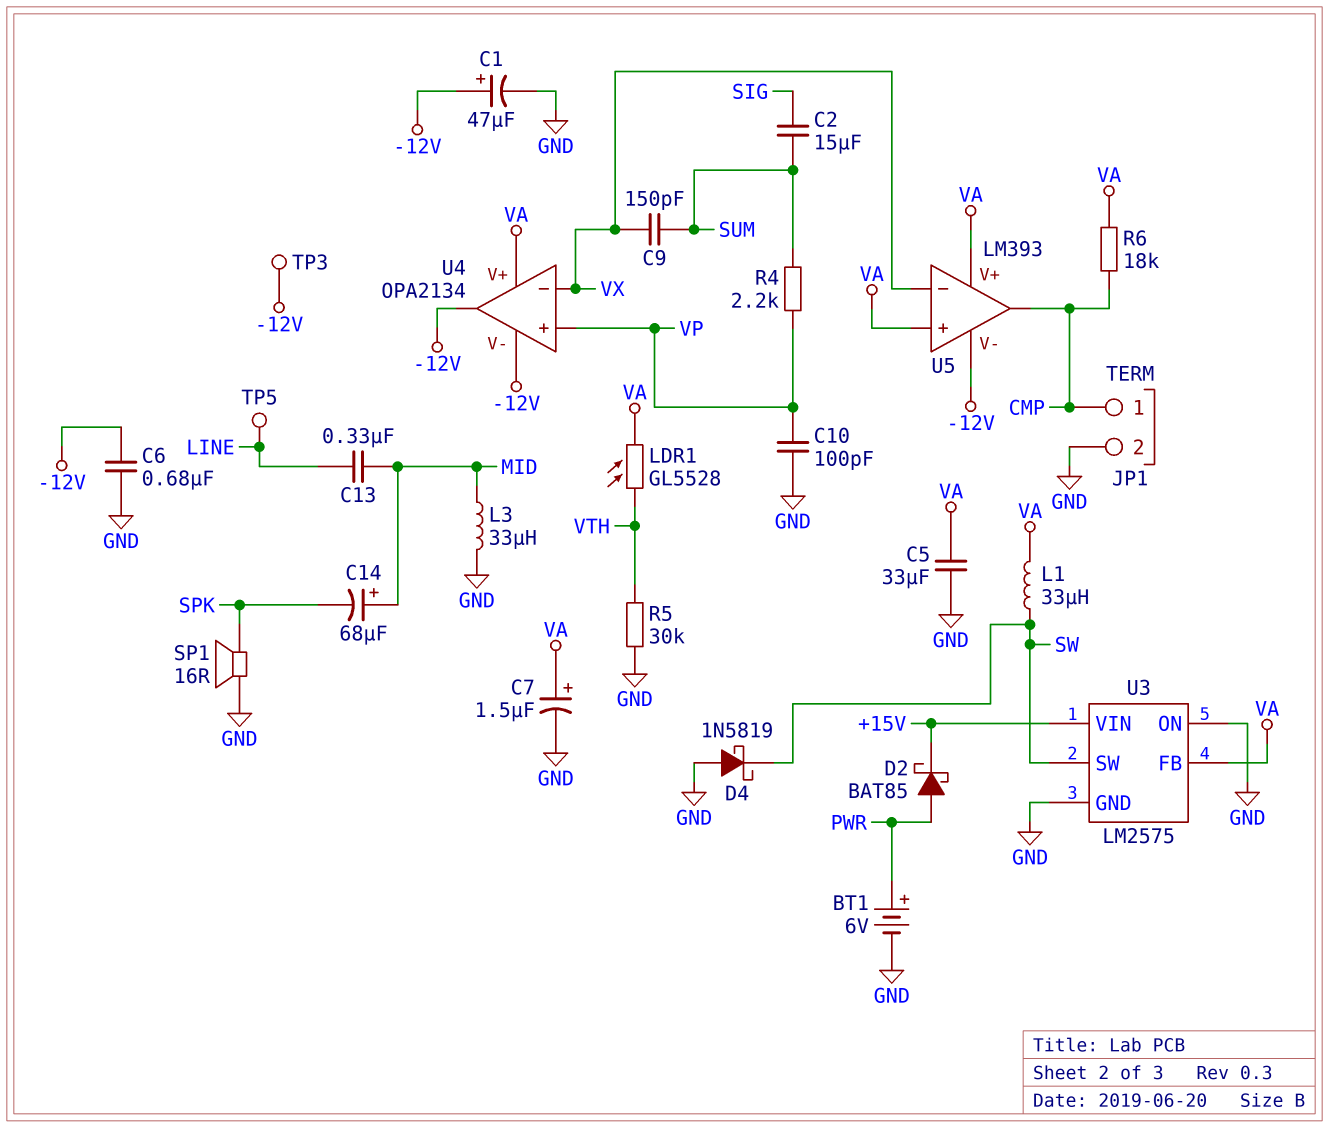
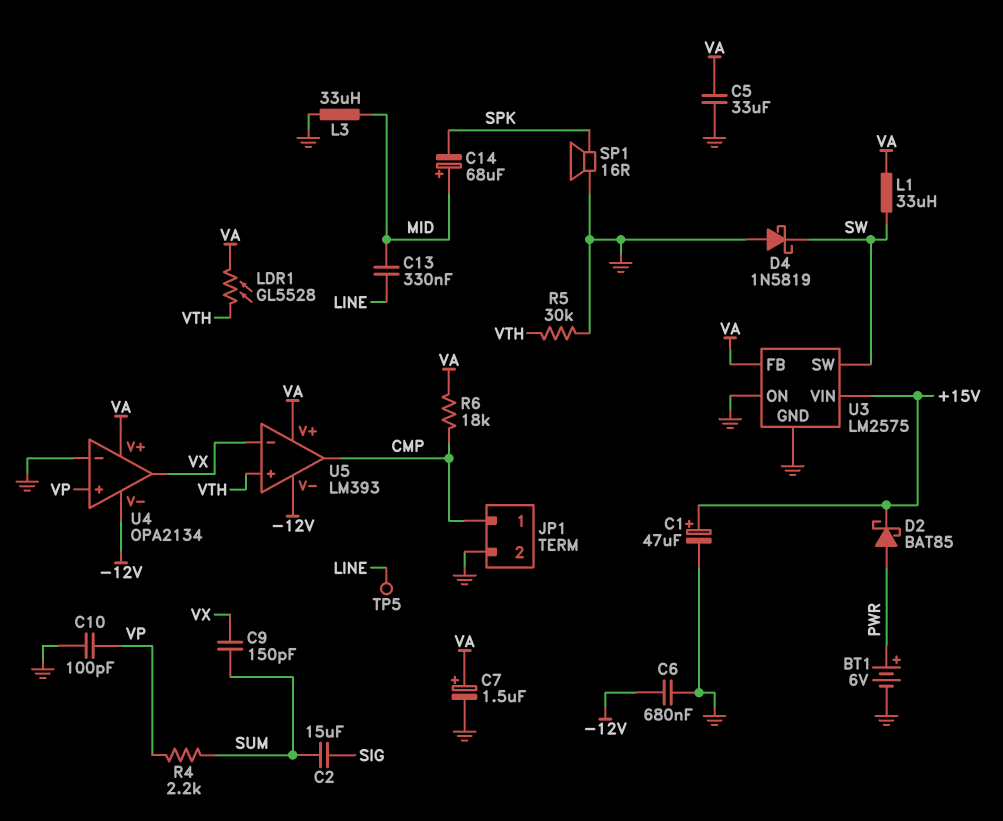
C1: 47uF (plus -12V, minus GND) -> 47uF (plus +15V, minus GND)
TP3: test point (-12V) -> none
U4 pin in-: VX -> GND
U4 pin out: -12V -> VX
U5 pin in+: VA -> VTH

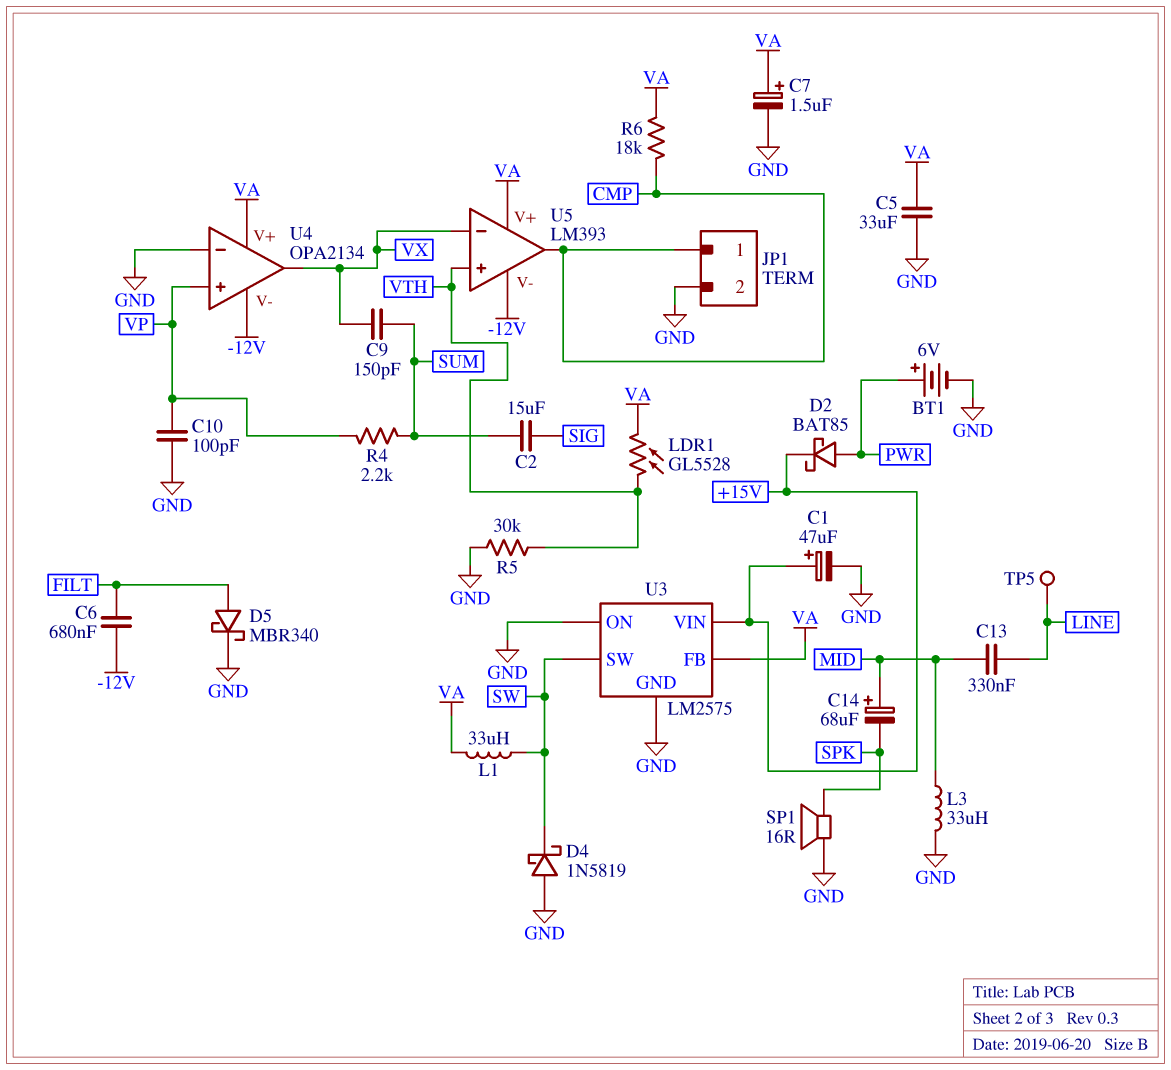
C6: 680nF (-12V, GND) -> 680nF (-12V, FILT)
D5: none -> schottky MBR340 (A FILT, K GND)

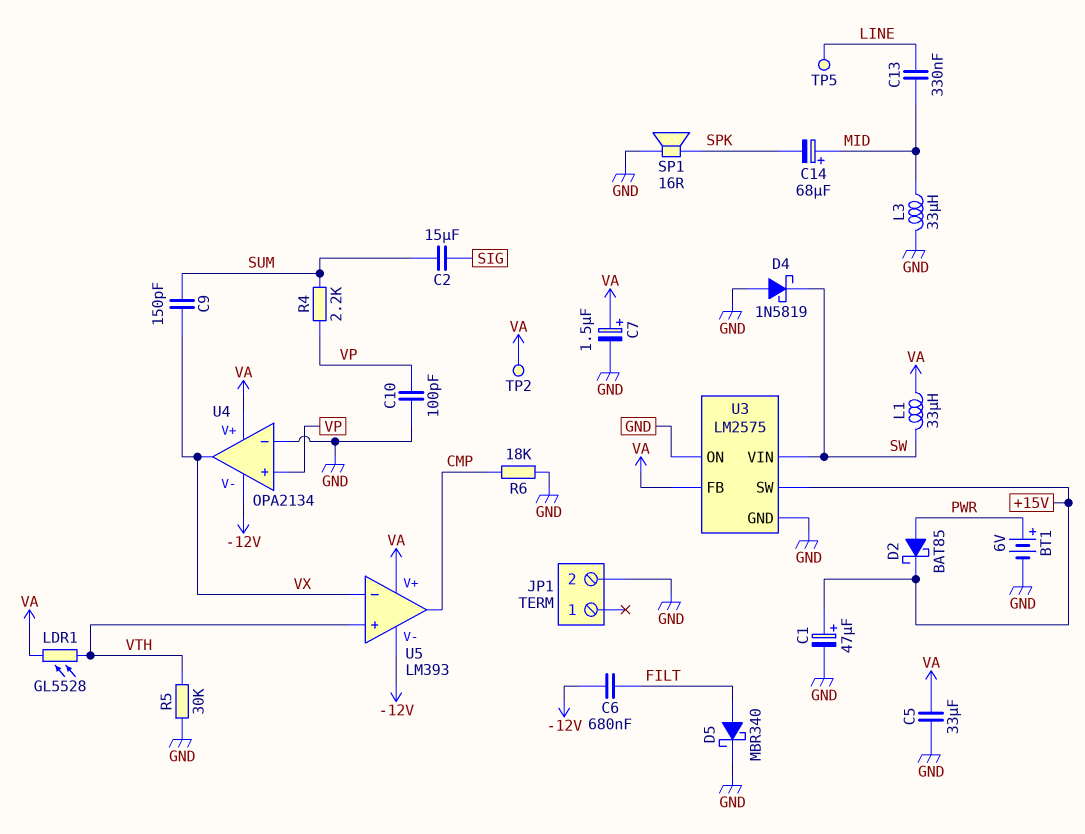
JP1 pin 1: CMP -> none
R6: 18k (CMP, VA) -> 18k (CMP, GND)
TP2: none -> test point (VA)
U3 pin SW: SW -> +15V
U3 pin VIN: +15V -> SW

